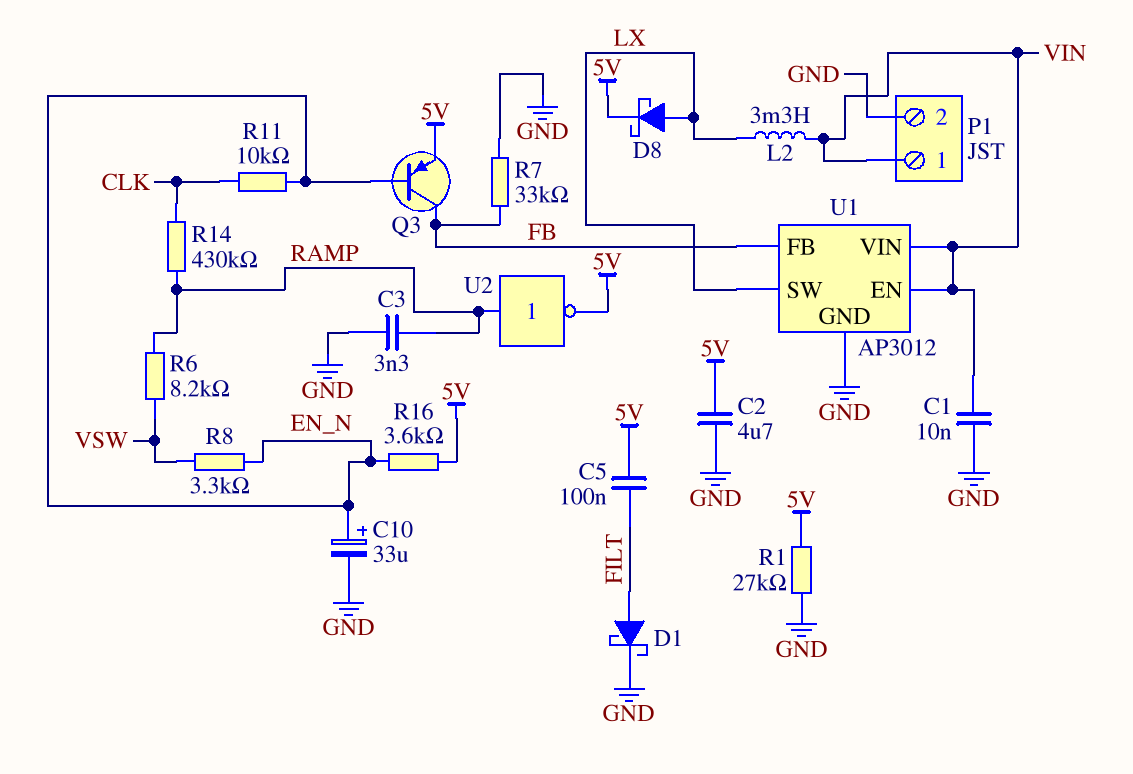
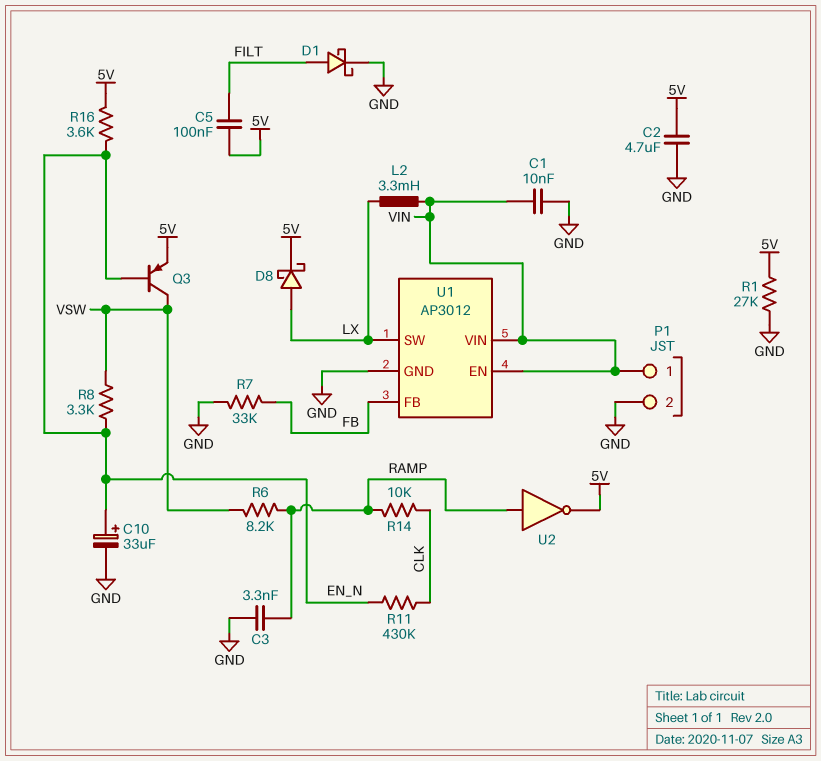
Q3: PNP (B EN_N, C FB, E 5V) -> PNP (B EN_N, C VSW, E 5V)
R11: 10k (CLK, EN_N) -> 430k (CLK, EN_N)
R14: 430k (CLK, RAMP) -> 10k (CLK, RAMP)

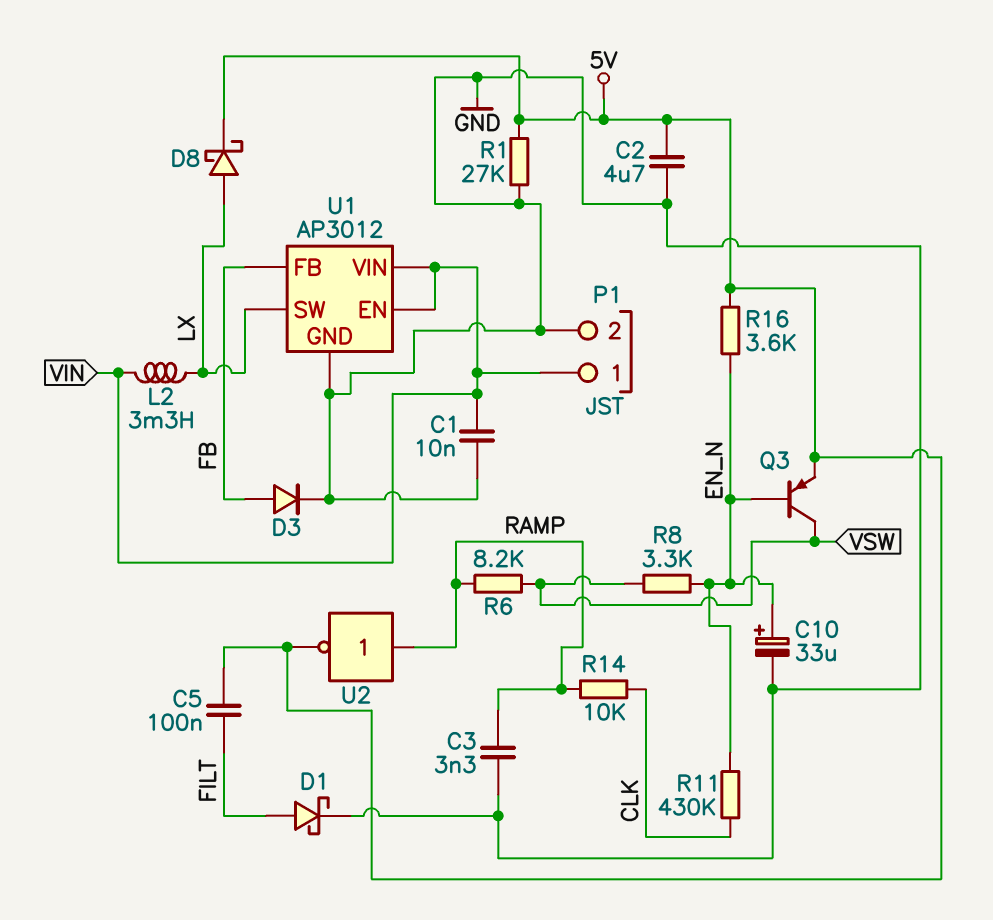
D3: none -> diode (A FB, K GND)
R7: 33k (FB, GND) -> none

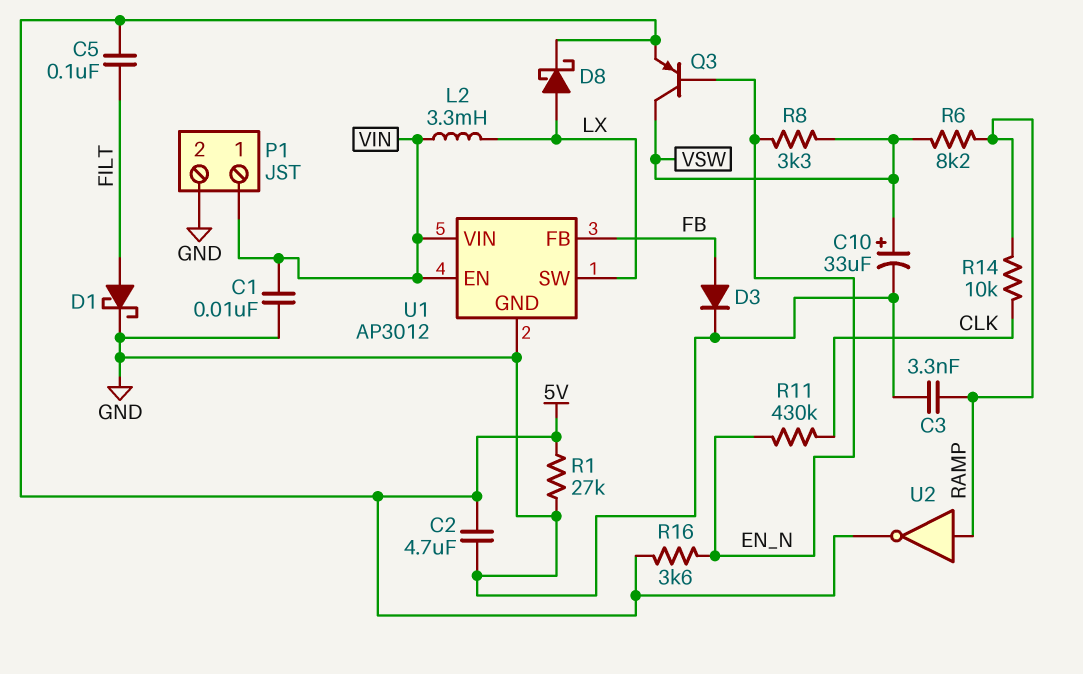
C10: 33uF (plus EN_N, minus GND) -> 33uF (plus VSW, minus GND)

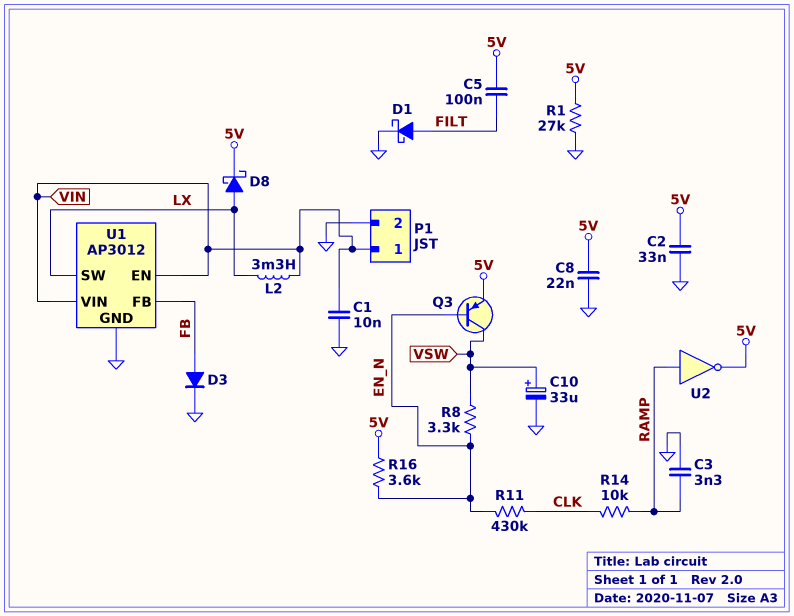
C2: 4.7uF (5V, GND) -> 33nF (5V, GND)
C8: none -> 22nF (5V, GND)
R6: 8.2k (RAMP, VSW) -> none

